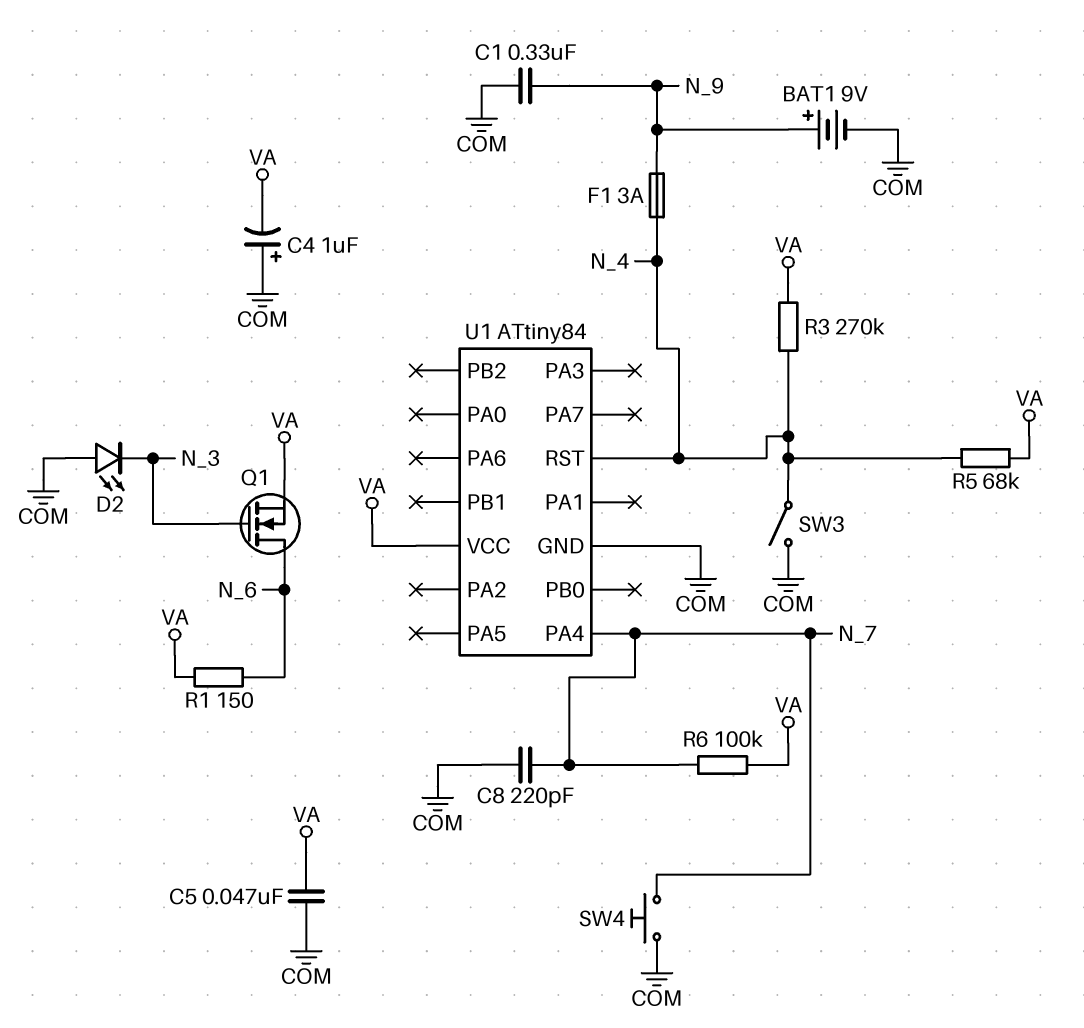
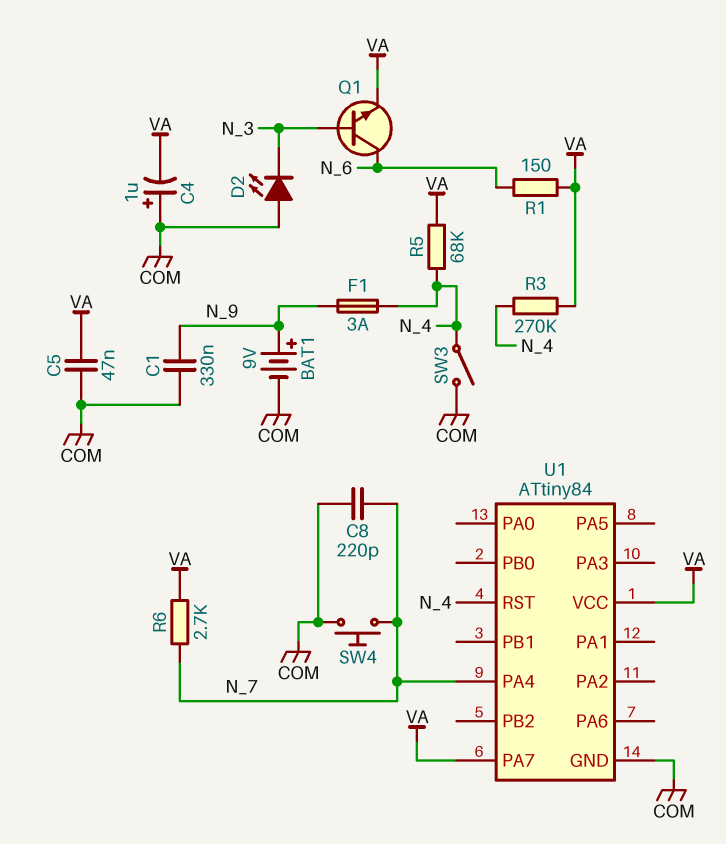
Q1: NMOS (G N_3, D N_6, S VA) -> NPN (B N_3, C N_6, E VA)
R6: 100k (N_7, VA) -> 2.7k (N_7, VA)
U1 pin PA7: none -> VA

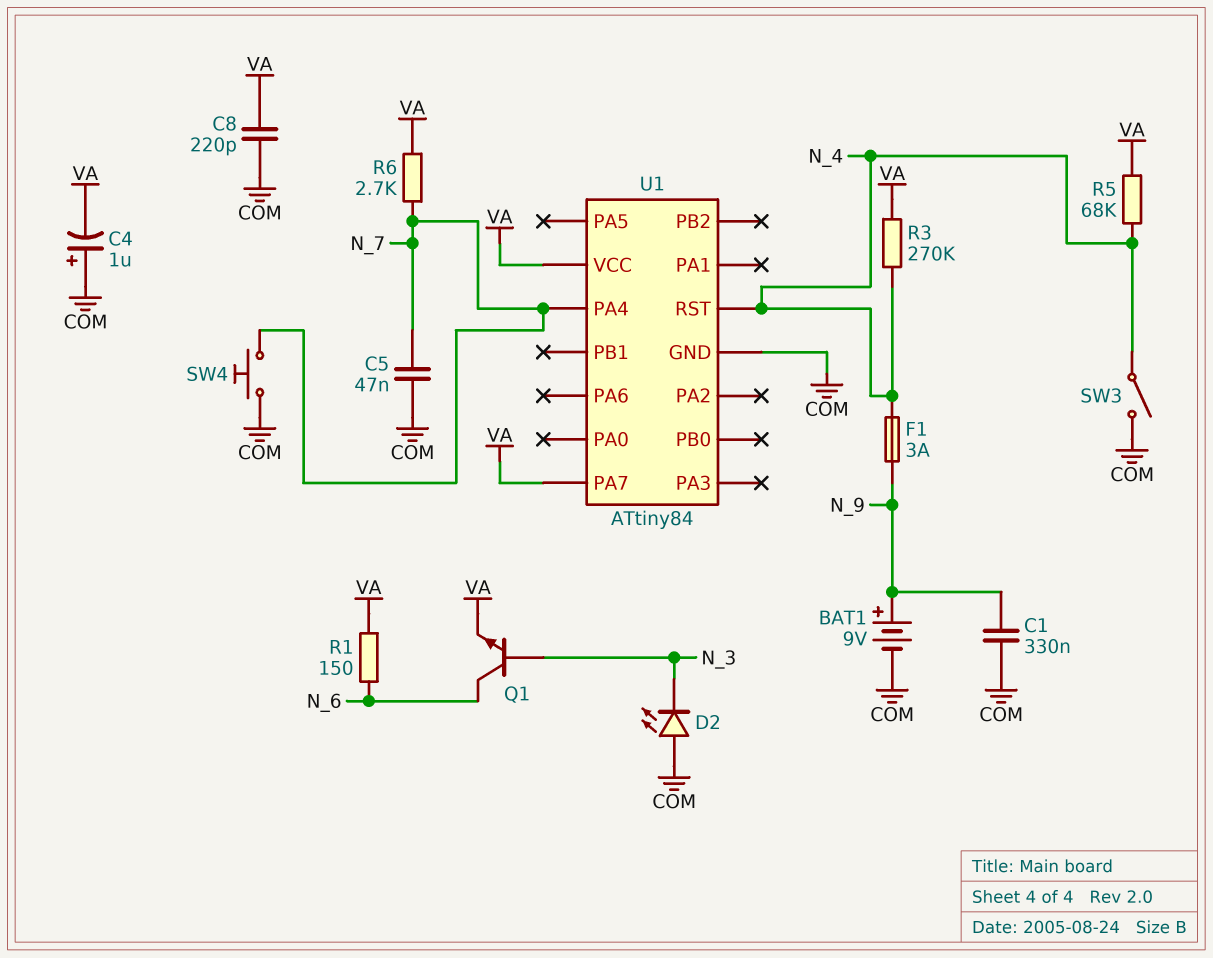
C5: 47nF (COM, VA) -> 47nF (COM, N_7)
C8: 220pF (COM, N_7) -> 220pF (COM, VA)

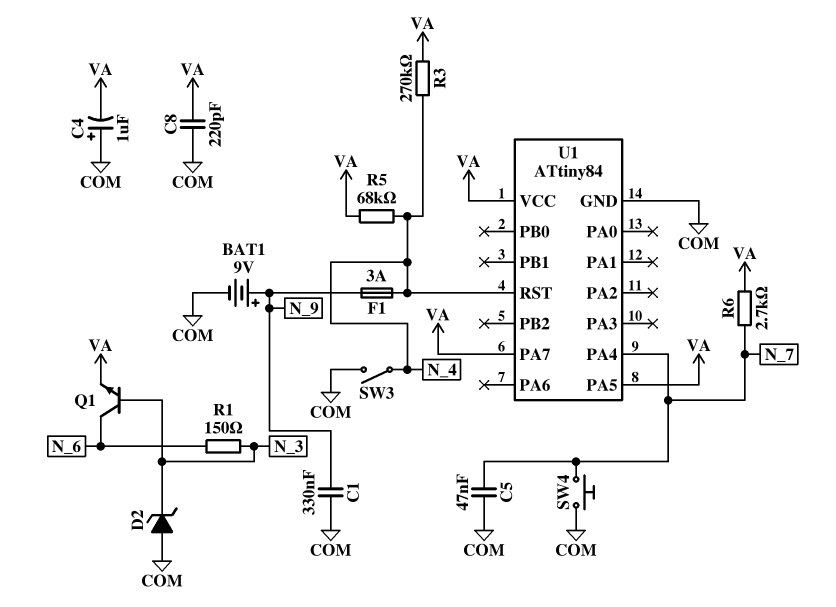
D2: LED (A COM, K N_3) -> zener (A COM, K N_3)
R1: 150 (N_6, VA) -> 150 (N_3, N_6)
U1 pin PA5: none -> VA

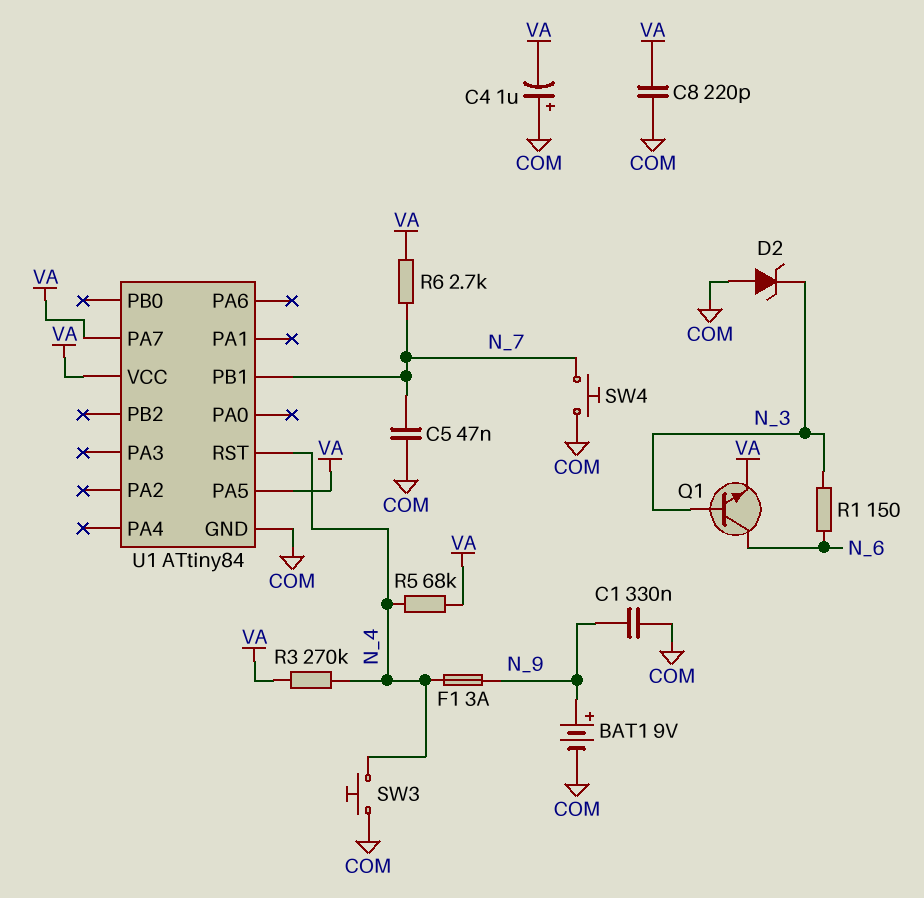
SW3: switch (COM, N_4) -> button (COM, N_4)
U1 pin PA4: N_7 -> none
U1 pin PB1: none -> N_7

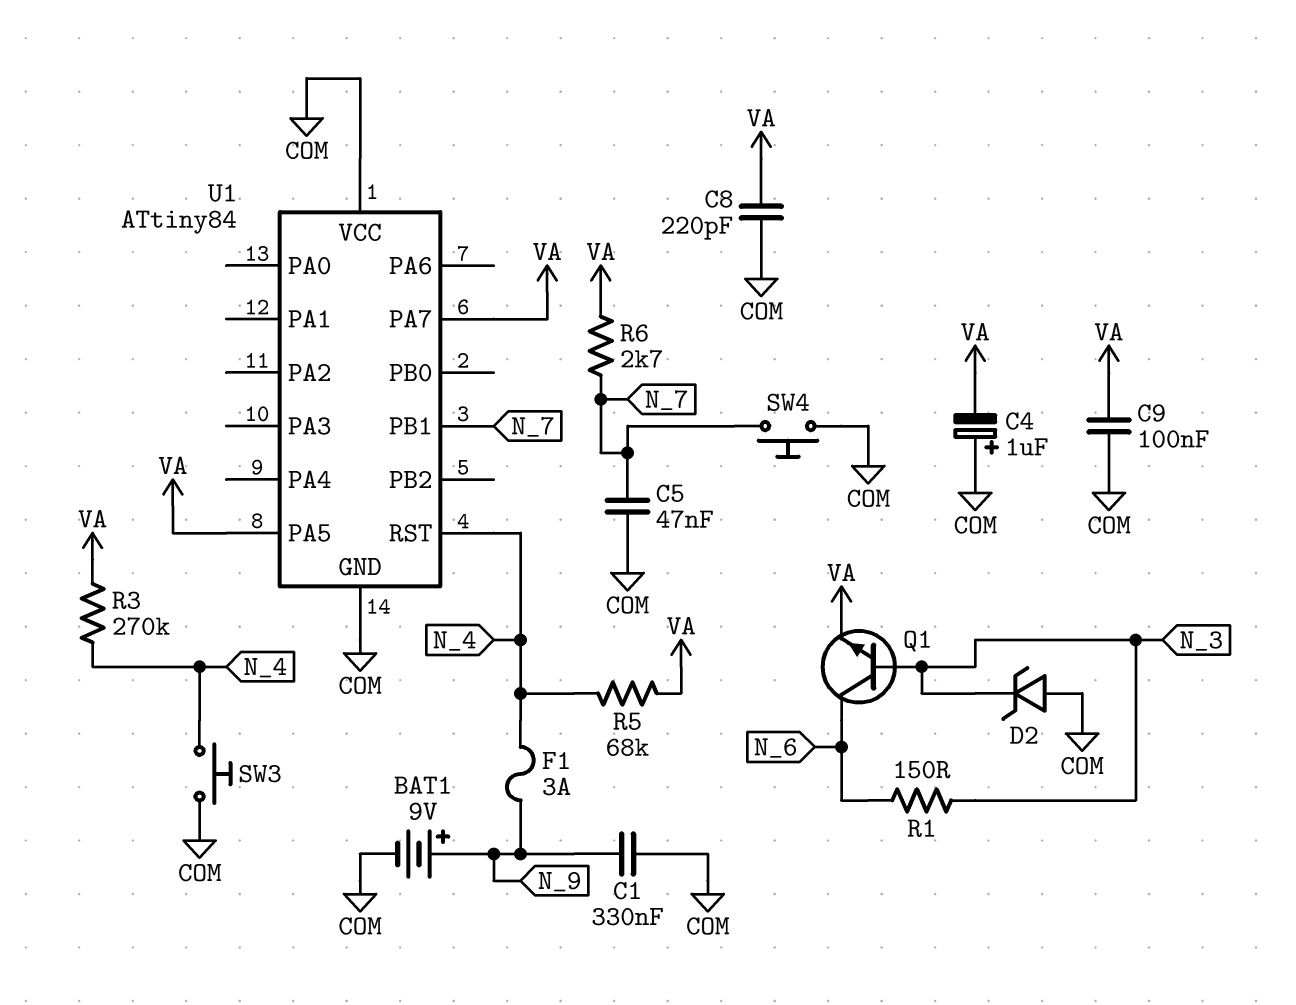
C9: none -> 100nF (COM, VA)
U1 pin VCC: VA -> COM

